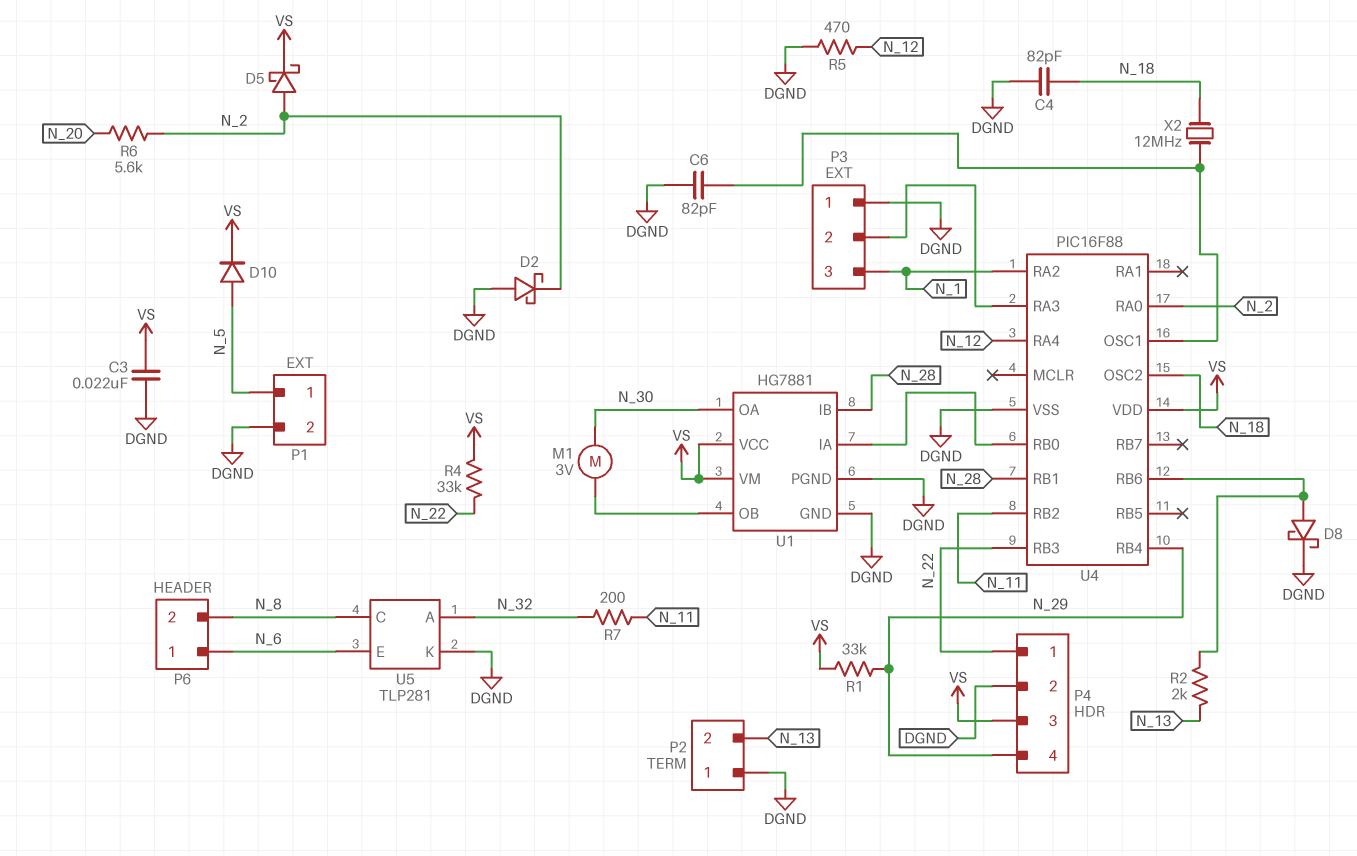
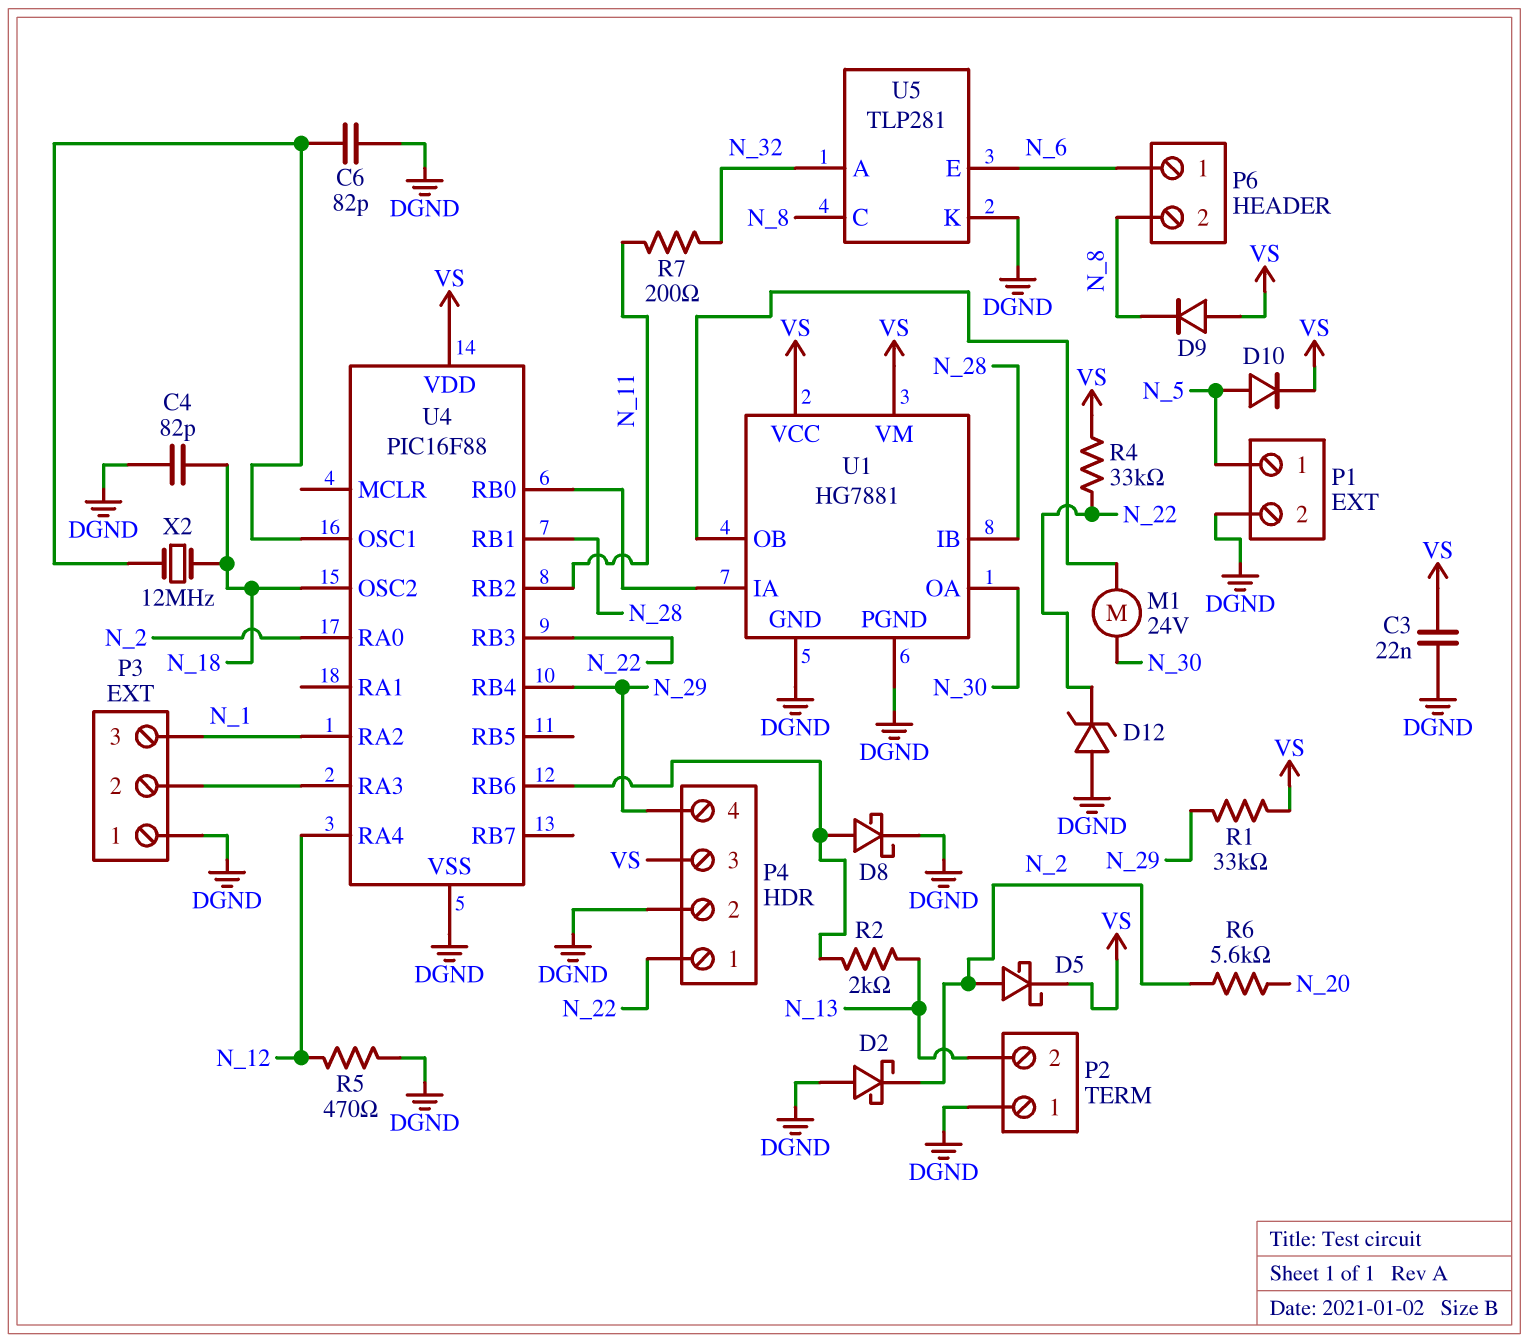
D9: none -> diode (A VS, K N_8)
D12: none -> zener (A DGND, K N_22)
M1: motor 3V (N_30, U1/OB) -> motor 24V (N_30, U1/OB)

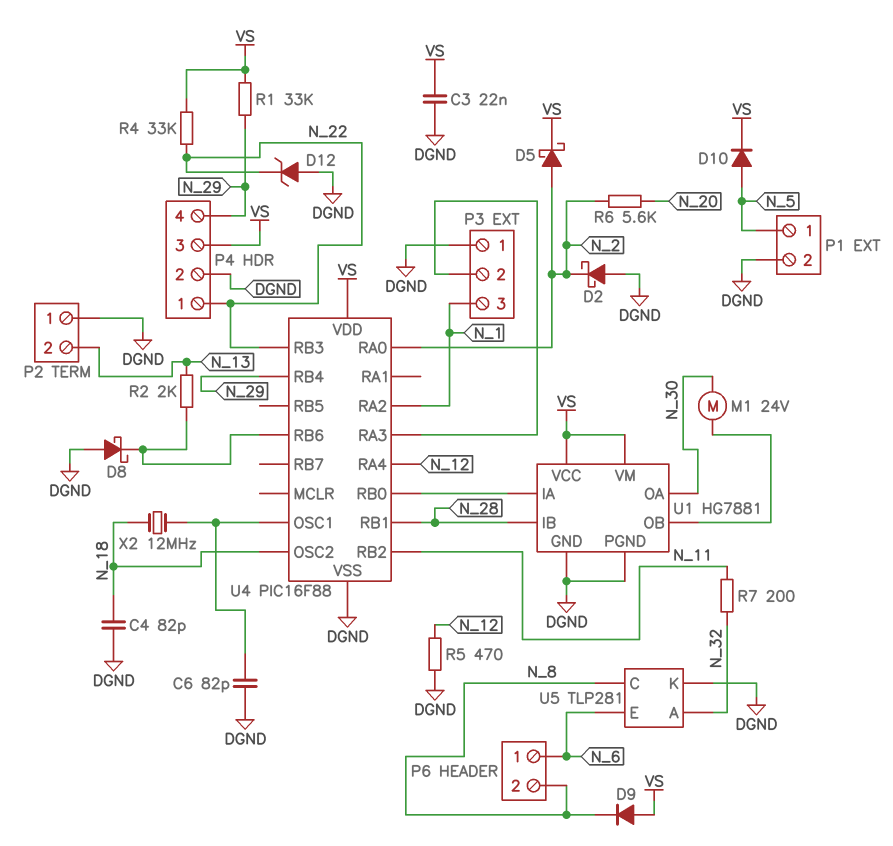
D8: schottky (A U4/RB6, K DGND) -> schottky (A DGND, K U4/RB6)

